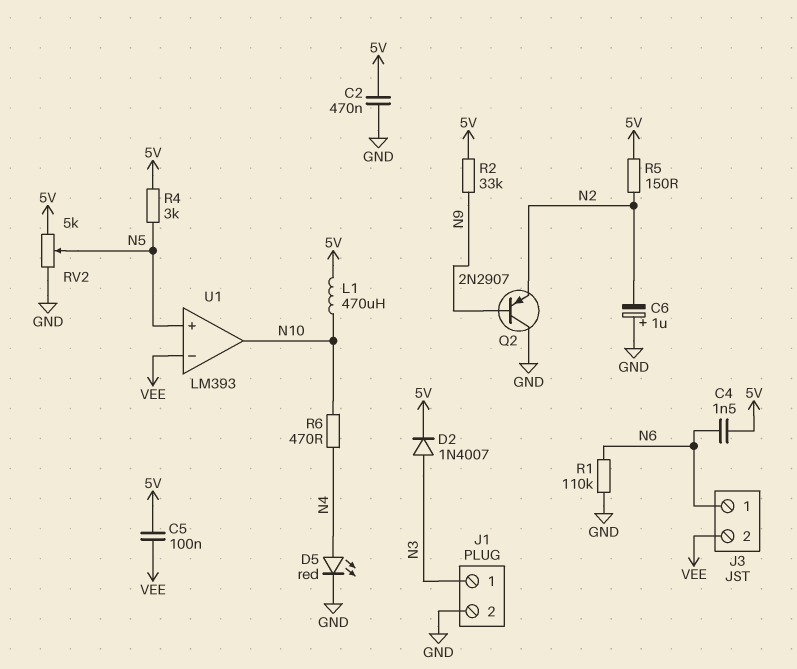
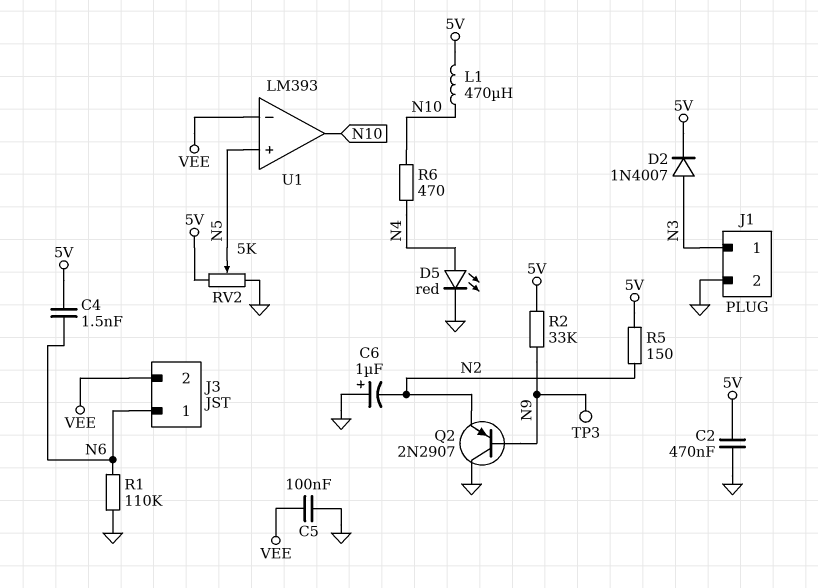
C5: 100nF (5V, VEE) -> 100nF (GND, VEE)
R4: 3k (5V, N5) -> none
TP3: none -> test point (N9)

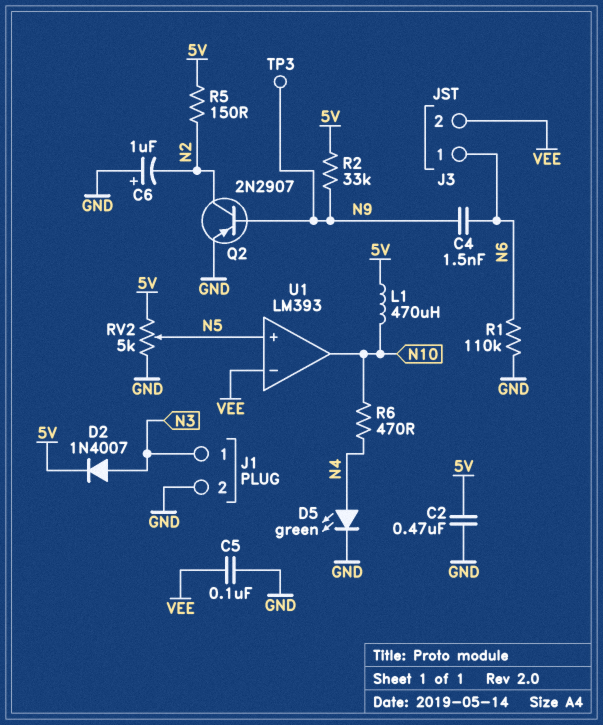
C4: 1.5nF (5V, N6) -> 1.5nF (N6, N9)
D5: LED red (A N4, K GND) -> LED green (A N4, K GND)
Q2: PNP 2N2907 (B N9, C GND, E N2) -> PNP 2N2907 (B N9, C N2, E GND)

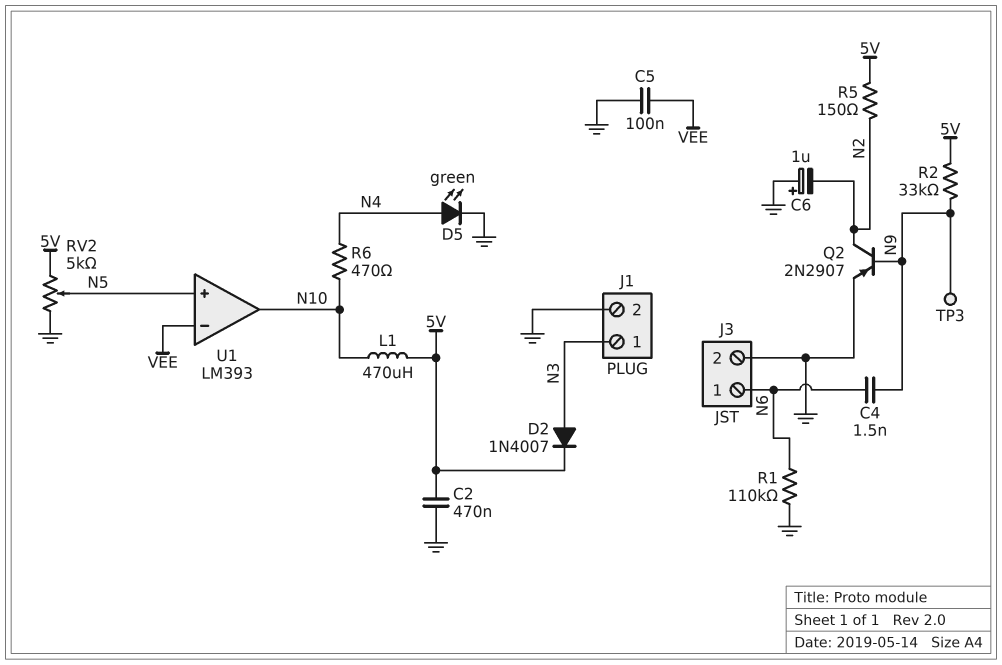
J3 pin 2: VEE -> GND

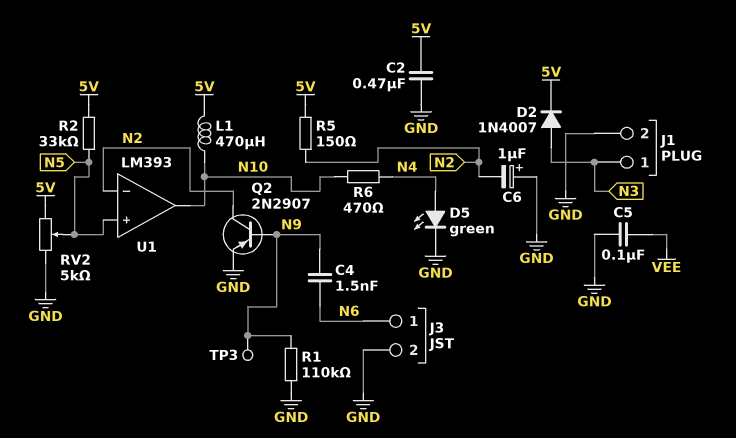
R1: 110k (GND, N6) -> 110k (GND, N9)
R2: 33k (5V, N9) -> 33k (5V, N5)
U1 pin in-: VEE -> N2

